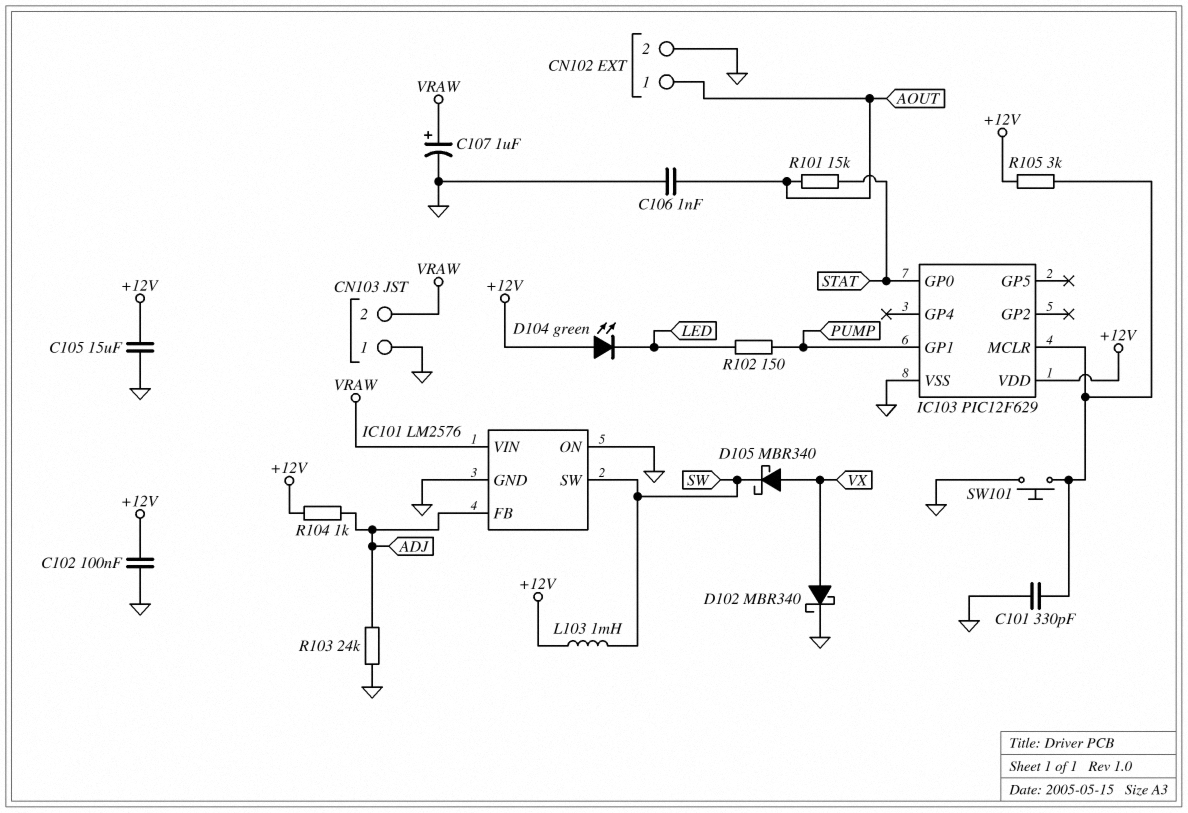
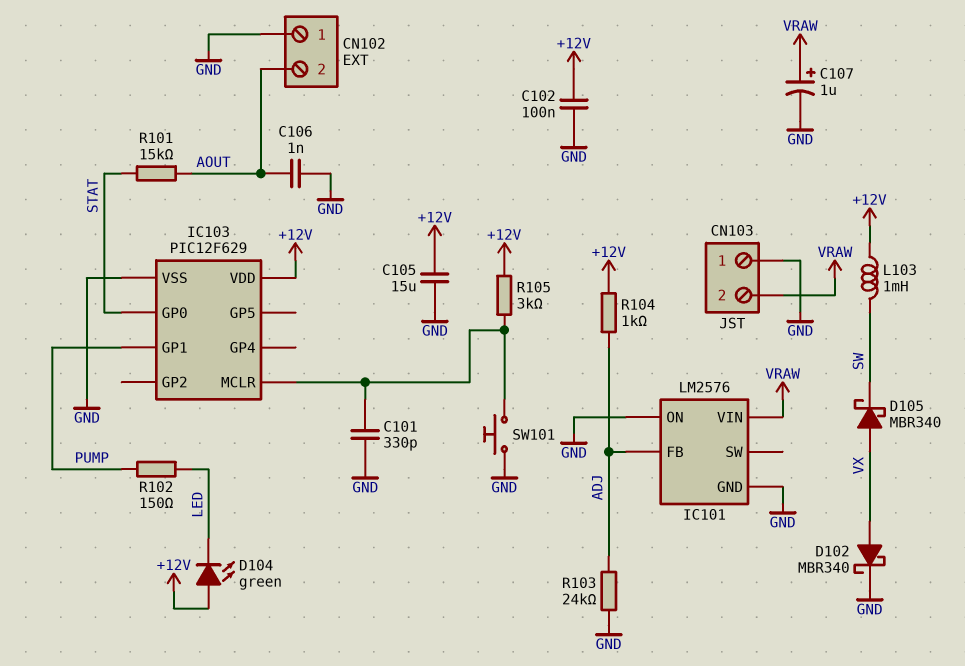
CN102 pin 1: AOUT -> GND
CN102 pin 2: GND -> AOUT
IC101 pin SW: SW -> none

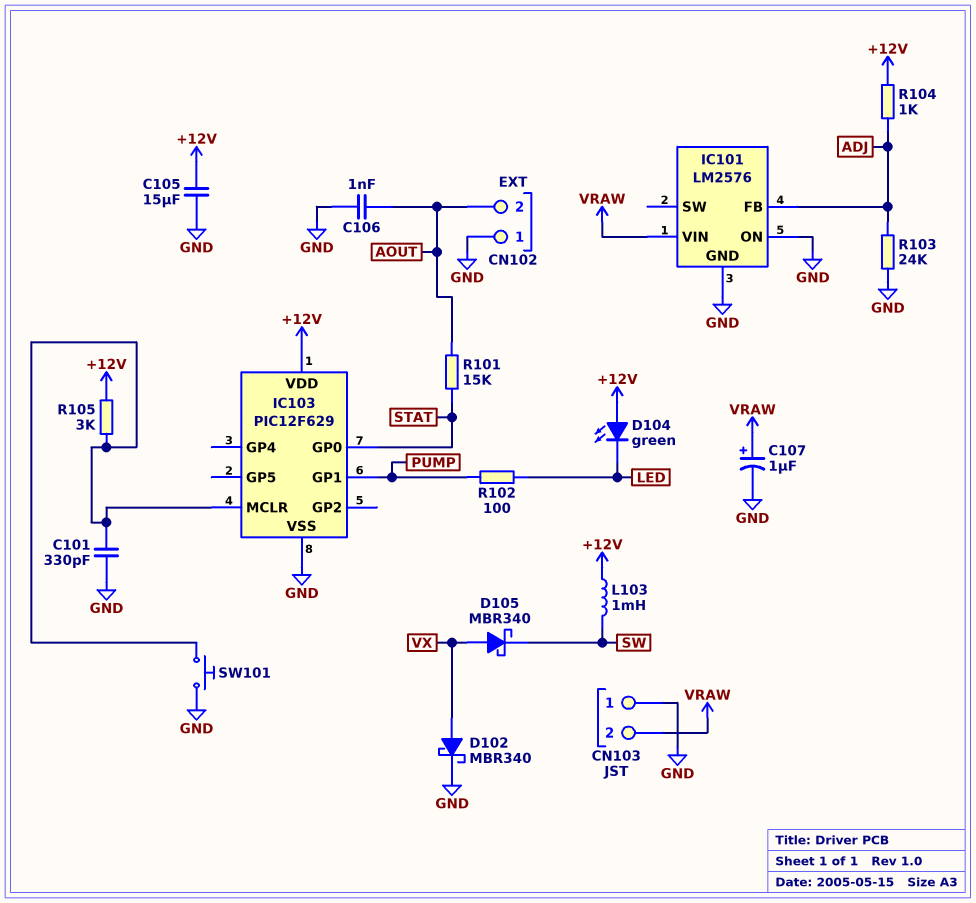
C102: 100nF (+12V, GND) -> none
R102: 150 (LED, PUMP) -> 100 (LED, PUMP)

